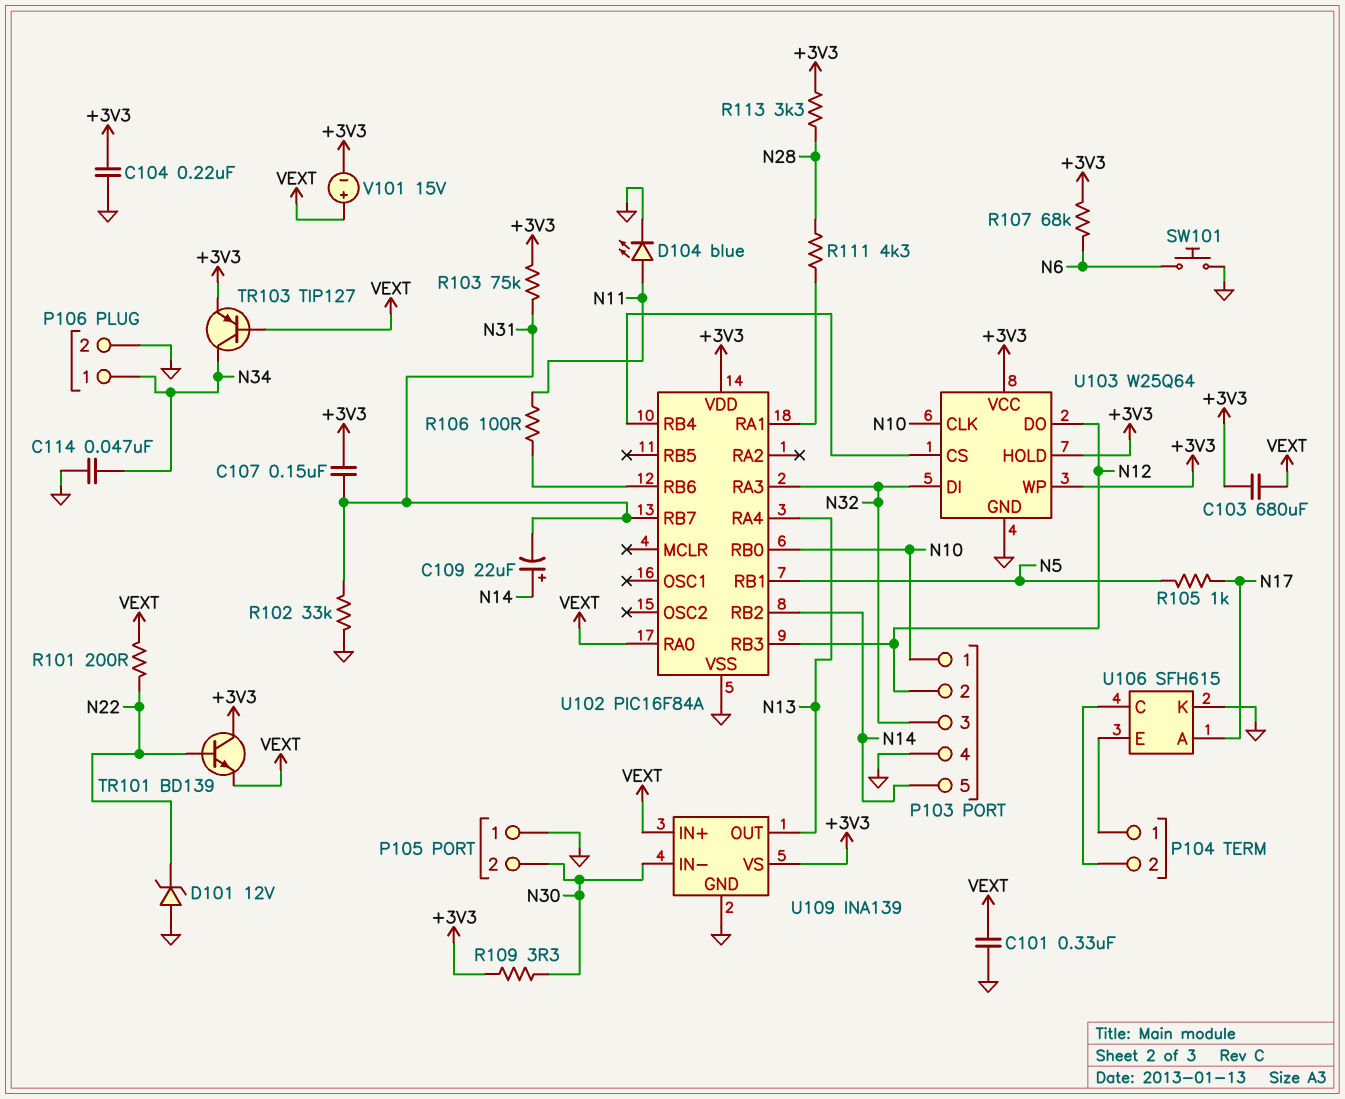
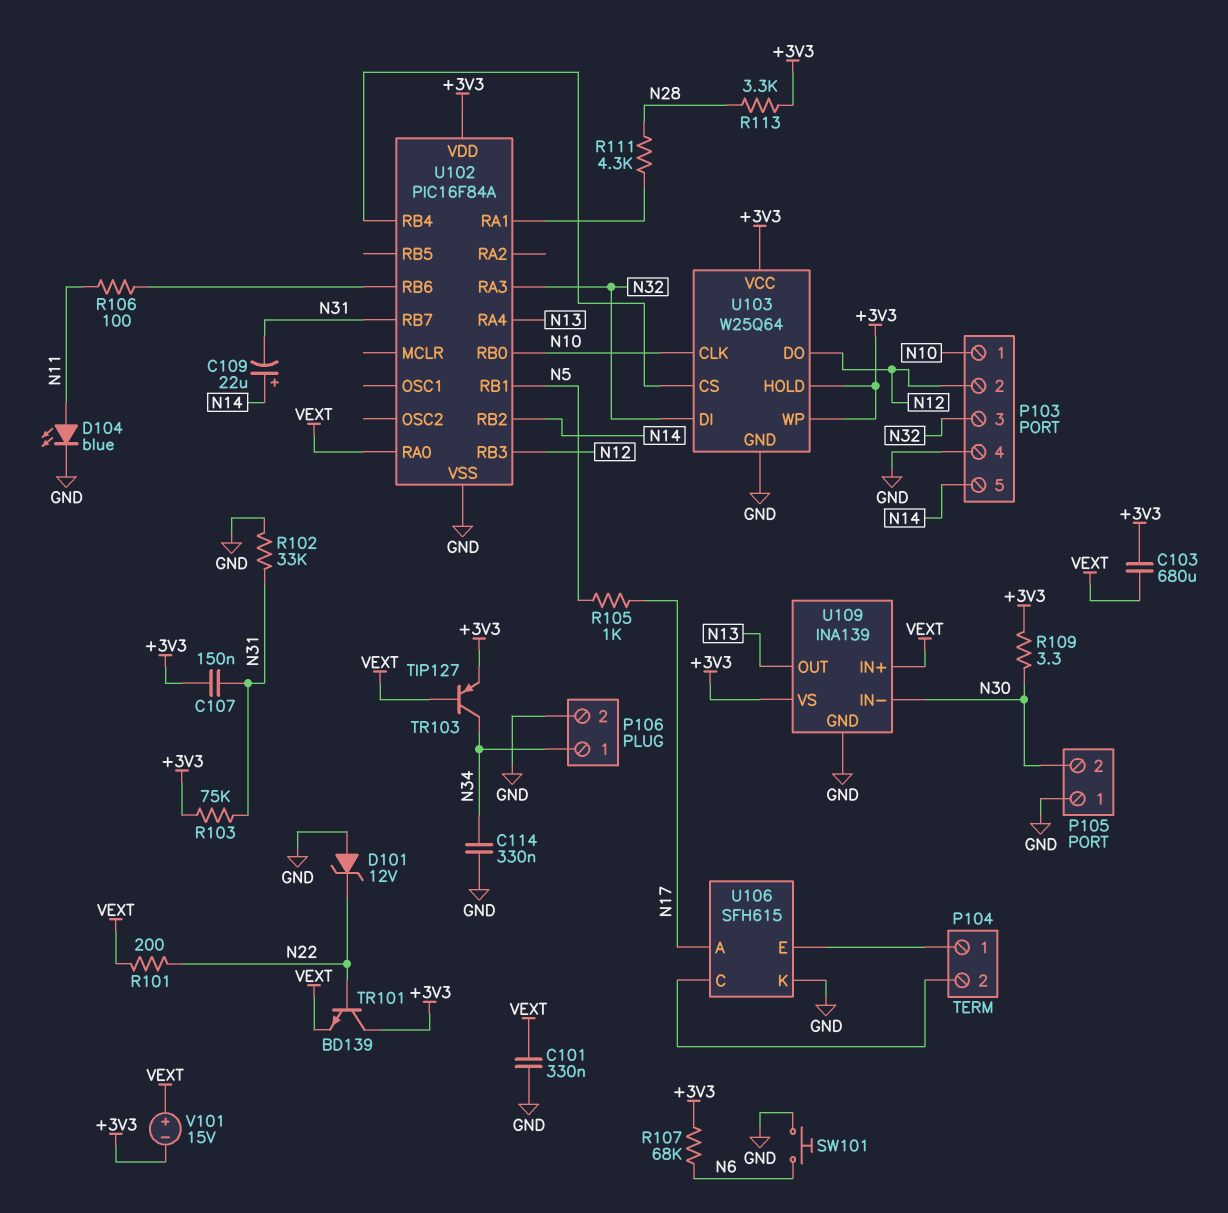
C104: 220nF (+3V3, GND) -> none
C114: 47nF (GND, N34) -> 330nF (GND, N34)

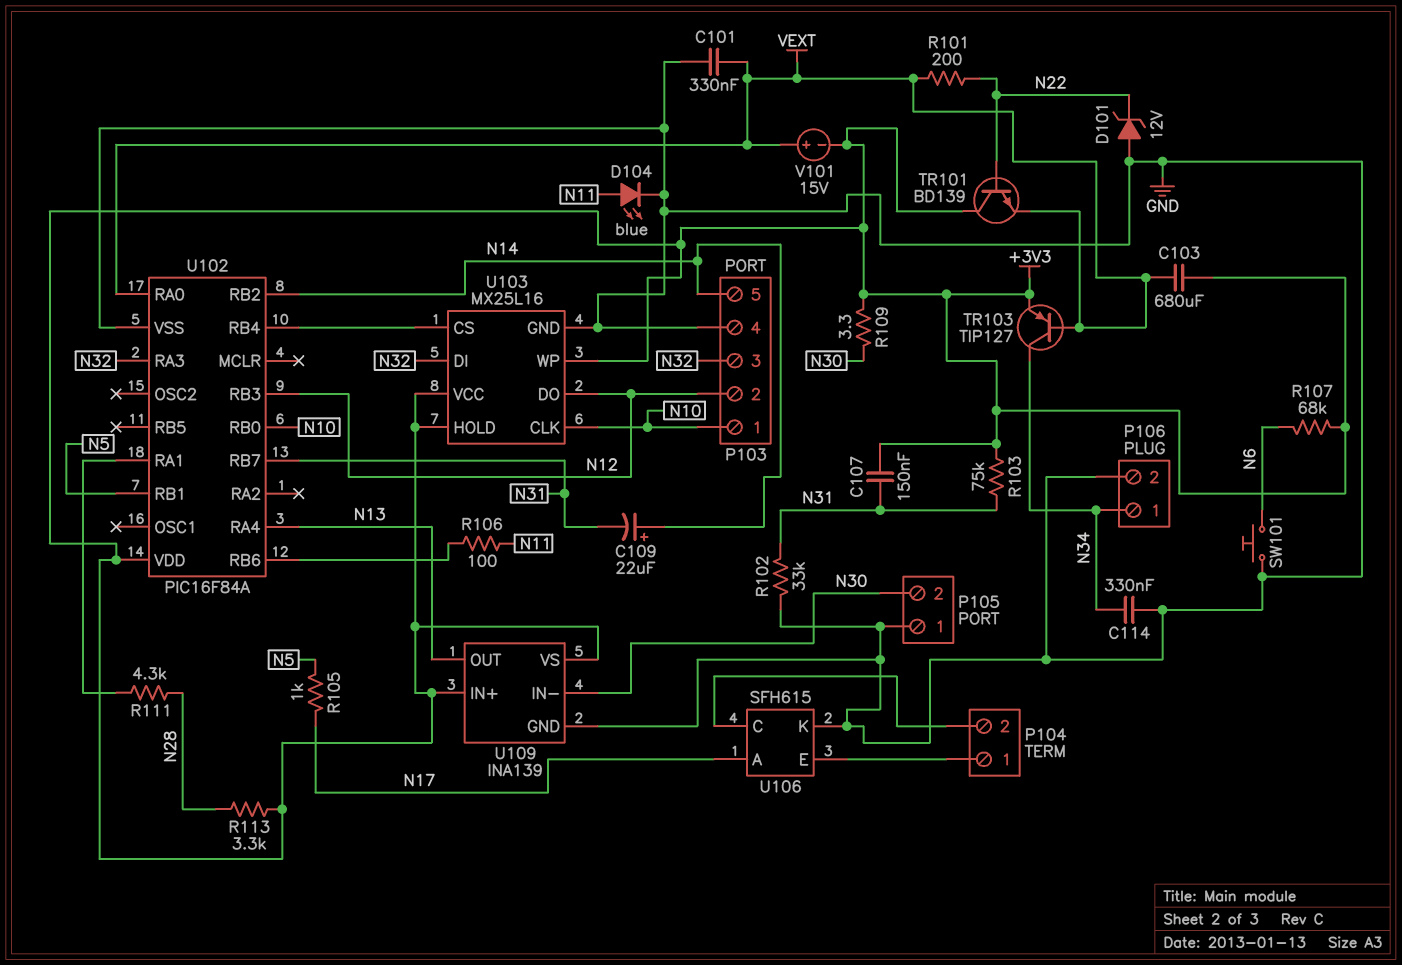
U103: W25Q64 -> MX25L16
U109 pin IN+: VEXT -> +3V3

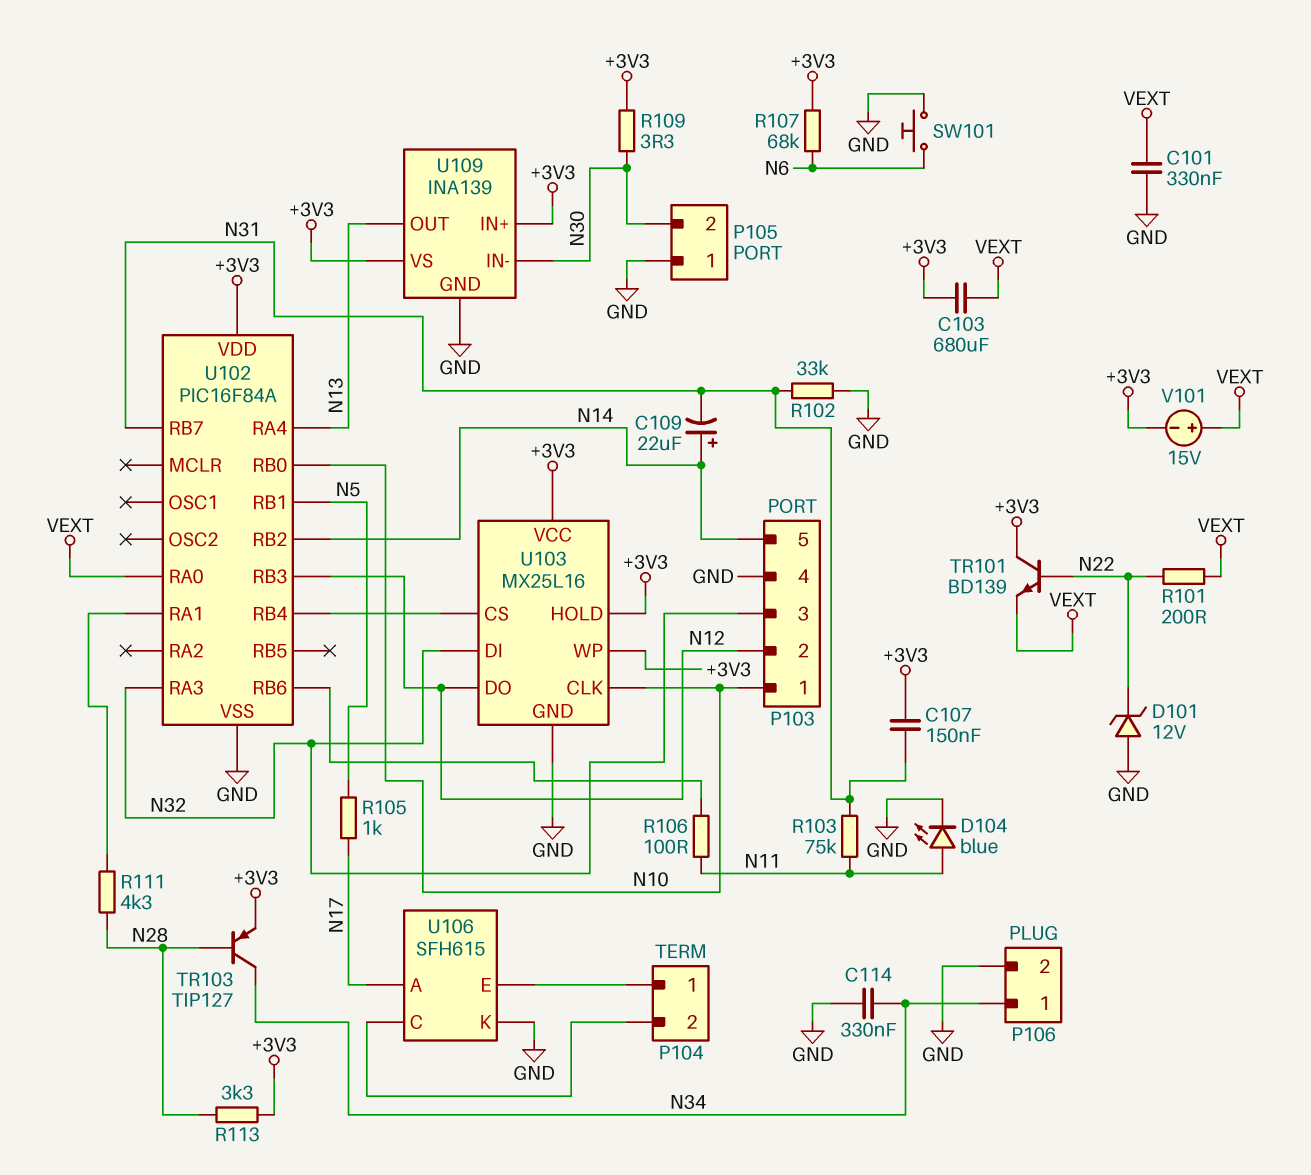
R103: 75k (+3V3, N31) -> 75k (N11, N31)
TR103: PNP TIP127 (B VEXT, C N34, E +3V3) -> PNP TIP127 (B N28, C N34, E +3V3)

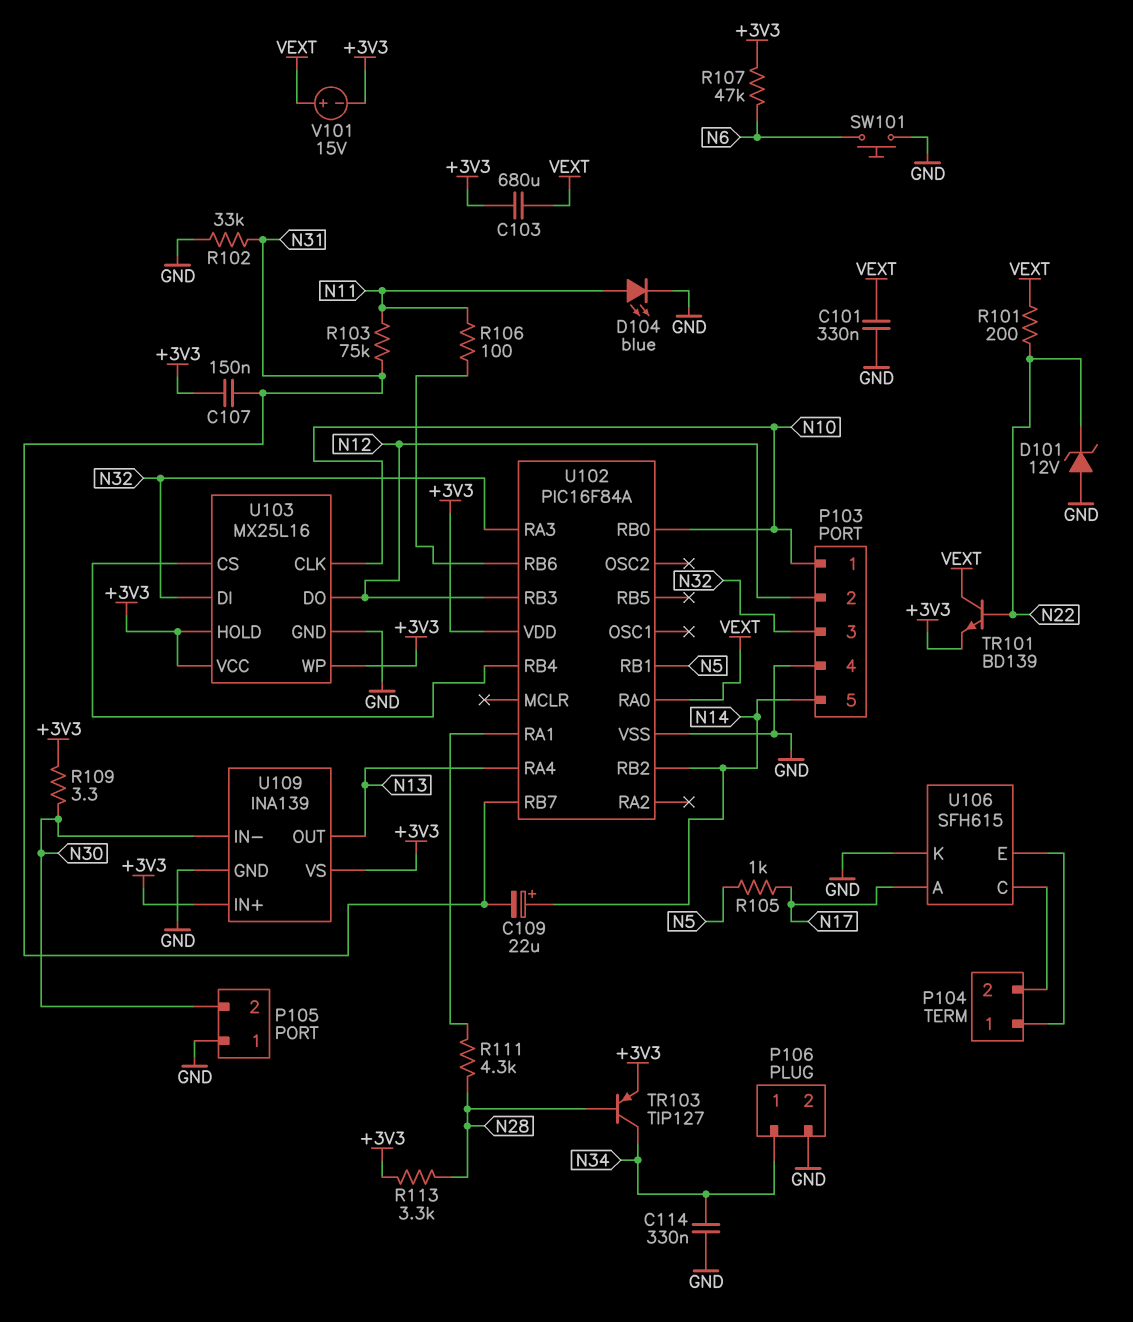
R107: 68k (+3V3, N6) -> 47k (+3V3, N6)
TR101: NPN BD139 (B N22, C +3V3, E VEXT) -> NPN BD139 (B N22, C VEXT, E +3V3)

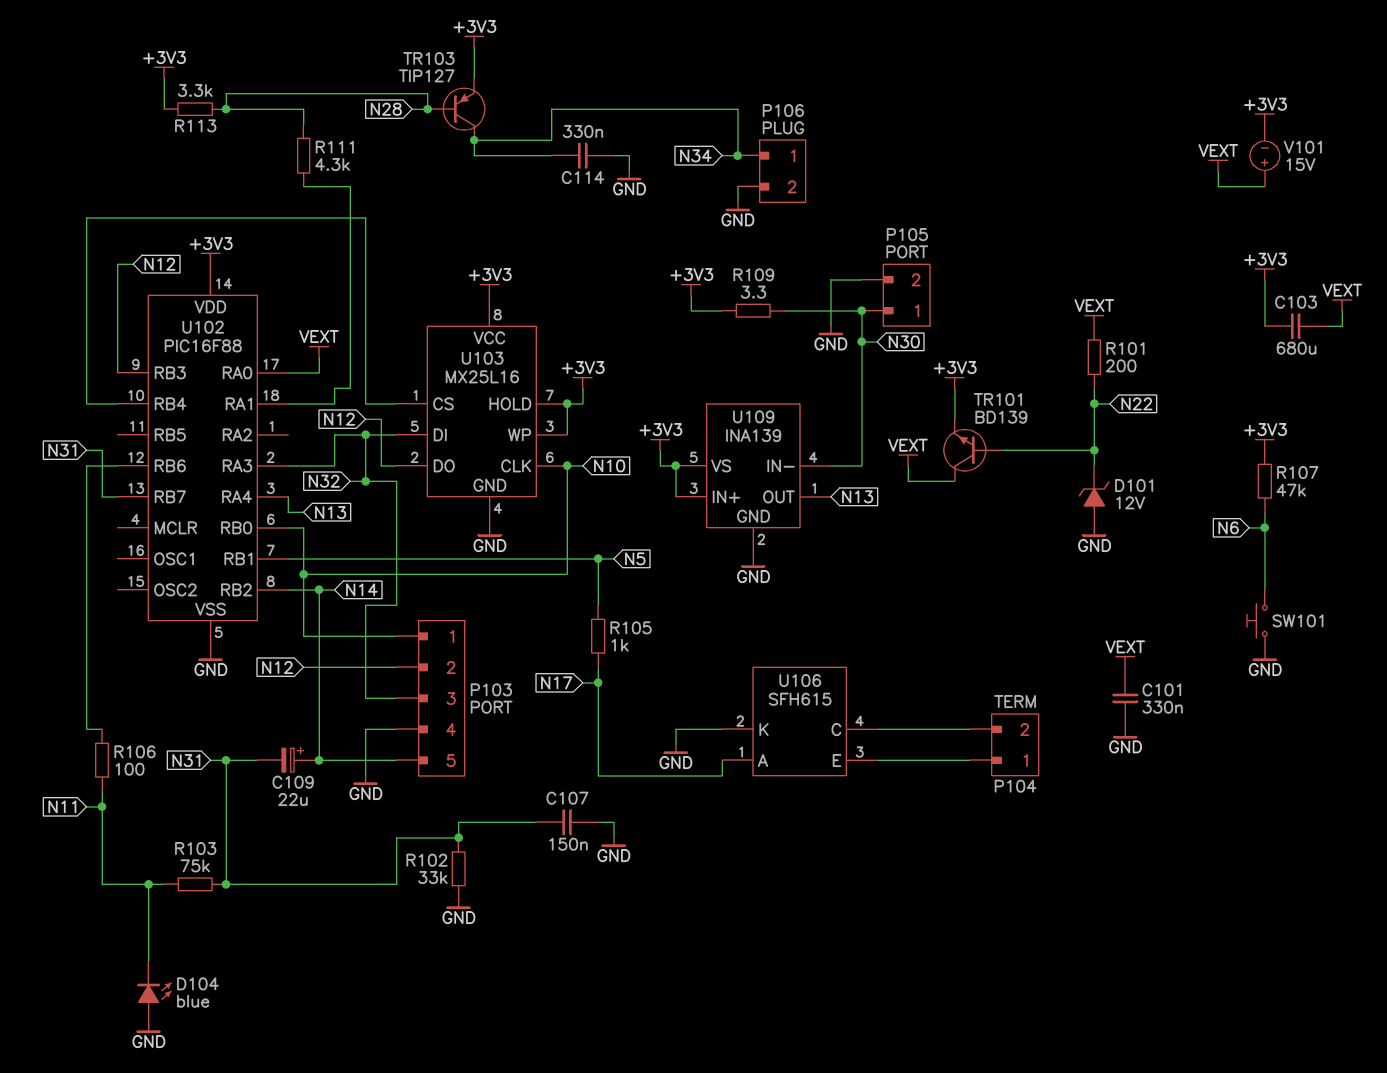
C107: 150nF (+3V3, N31) -> 150nF (GND, N31)
D104: LED blue (A N11, K GND) -> LED blue (A GND, K N11)
P105 pin 1: GND -> N30
P105 pin 2: N30 -> GND
U102: PIC16F84A -> PIC16F88

